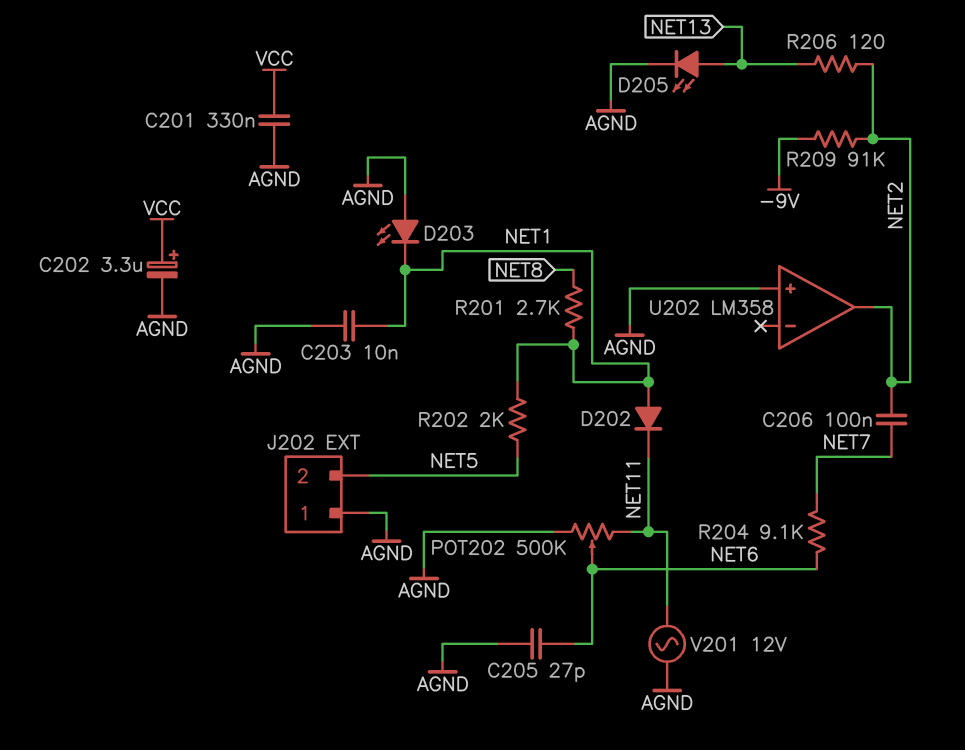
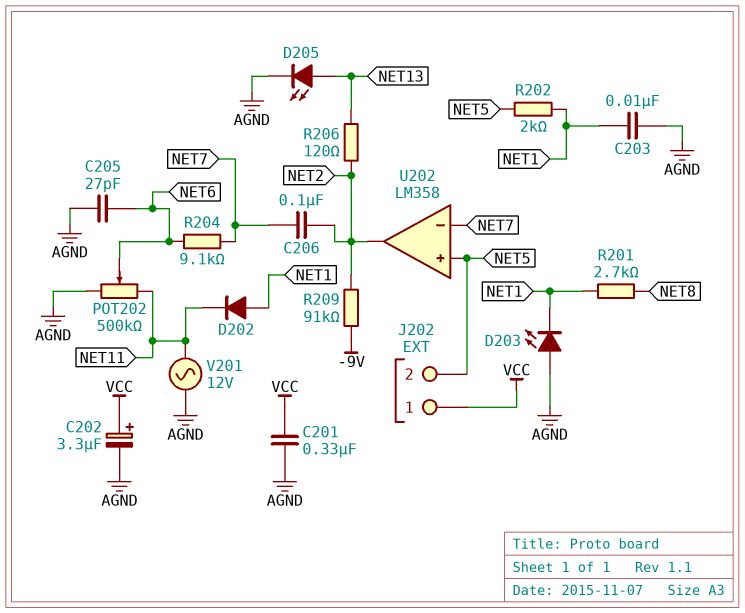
J202 pin 1: AGND -> VCC
U202 pin in+: AGND -> NET5
U202 pin in-: none -> NET7

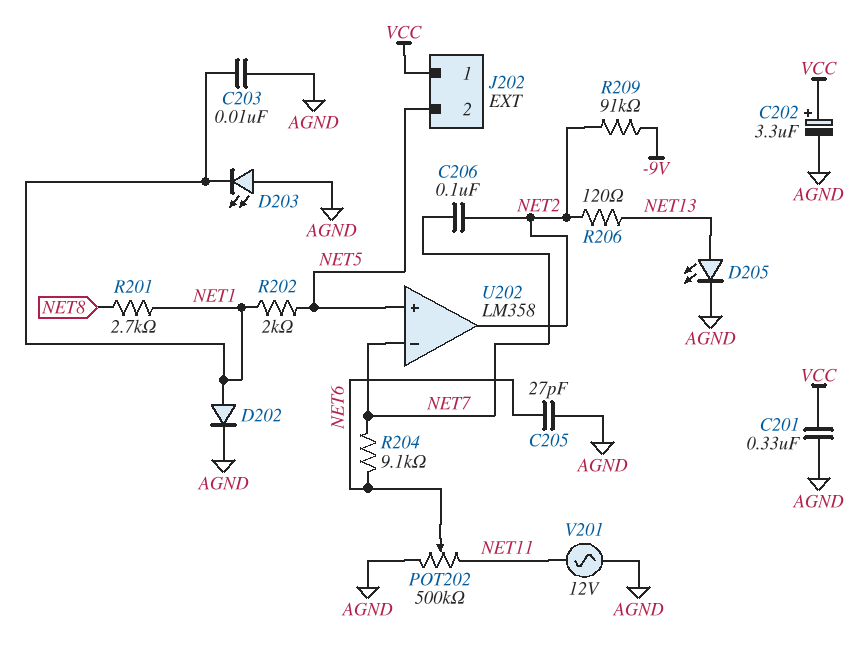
D202: diode (A NET1, K NET11) -> diode (A NET1, K AGND)

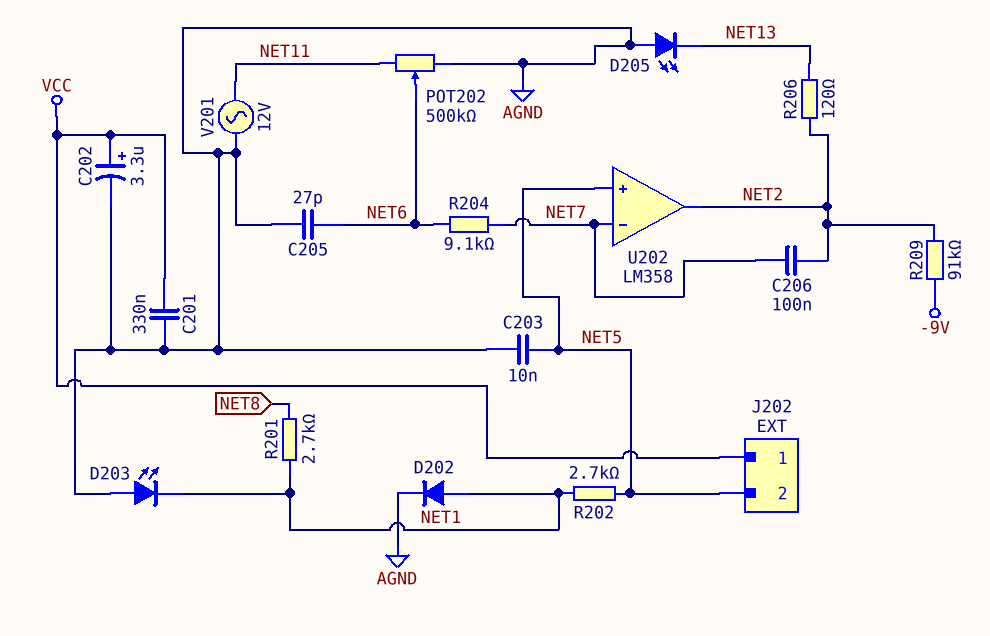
C203: 10nF (AGND, NET1) -> 10nF (AGND, NET5)
D205: LED (A NET13, K AGND) -> LED (A AGND, K NET13)
R202: 2k (NET1, NET5) -> 2.7k (NET1, NET5)

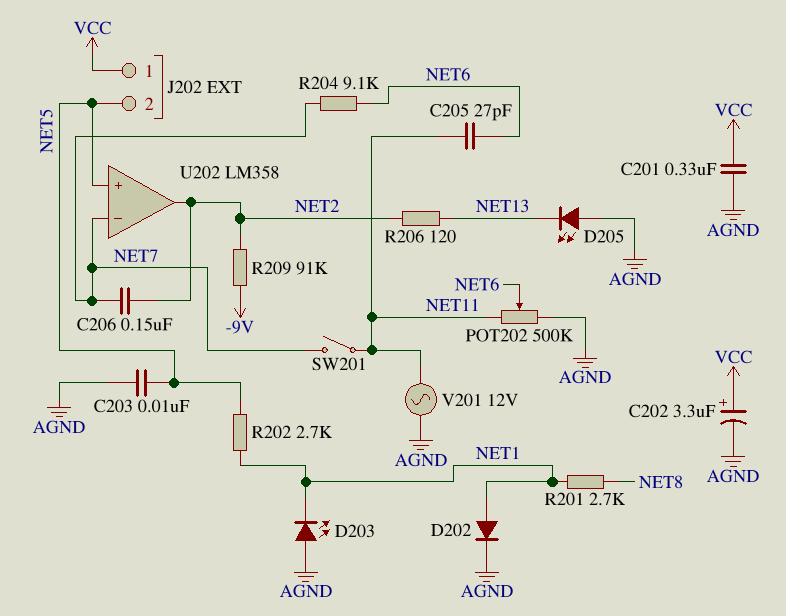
C205: 27pF (AGND, NET6) -> 27pF (NET6, NET11)
C206: 100nF (NET2, NET7) -> 150nF (NET2, NET7)
SW201: none -> switch (NET7, NET11)

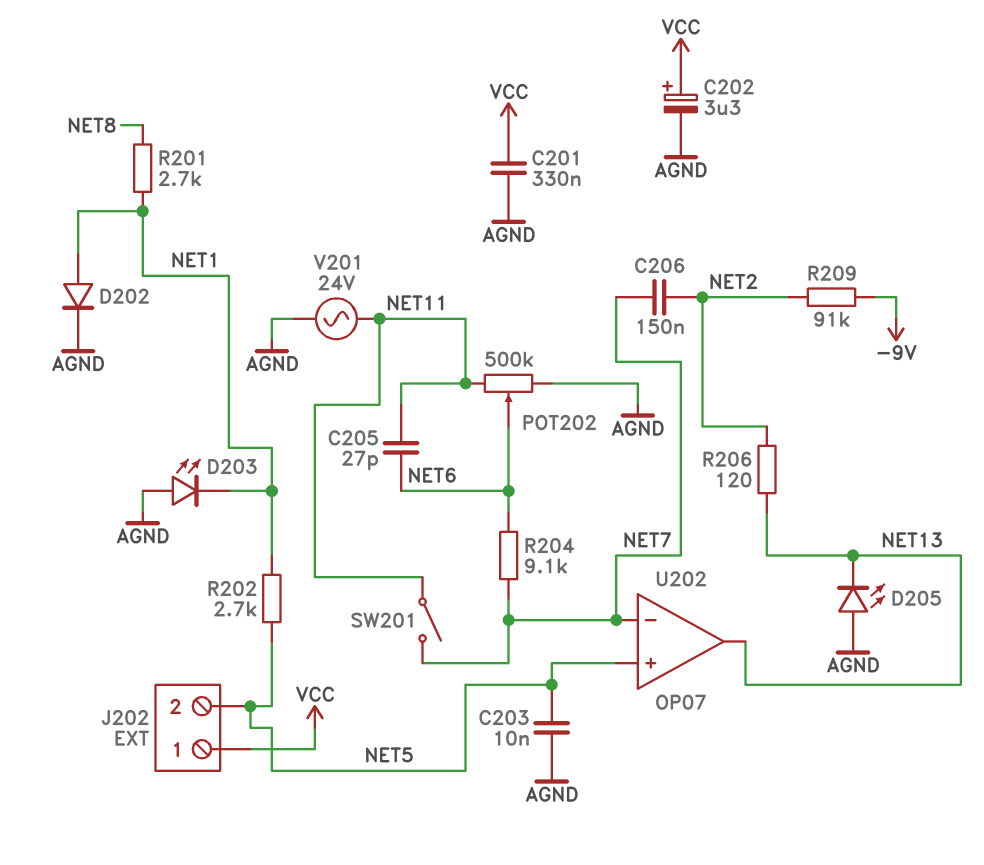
U202: LM358 -> OP07
U202 pin out: NET2 -> NET13
V201: AC 12V (AGND, NET11) -> AC 24V (AGND, NET11)

